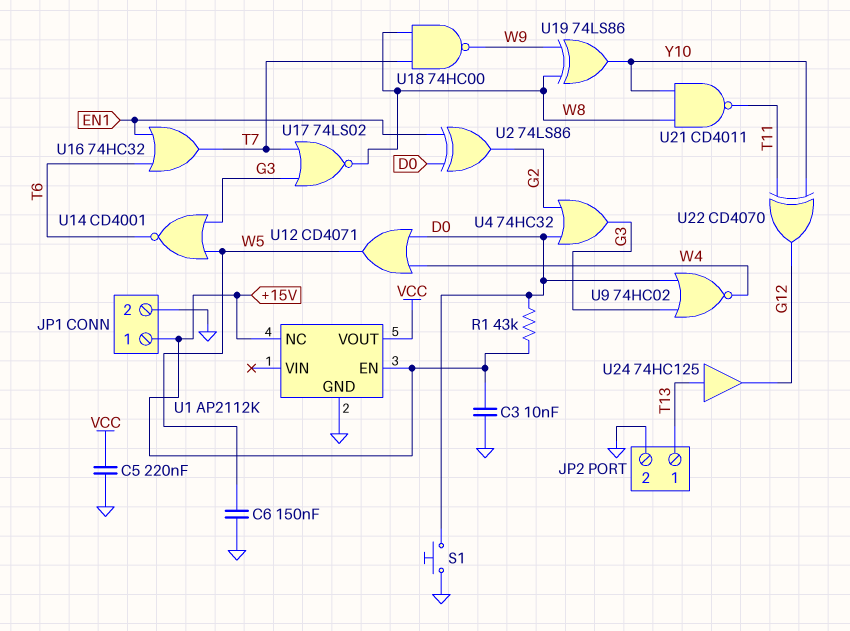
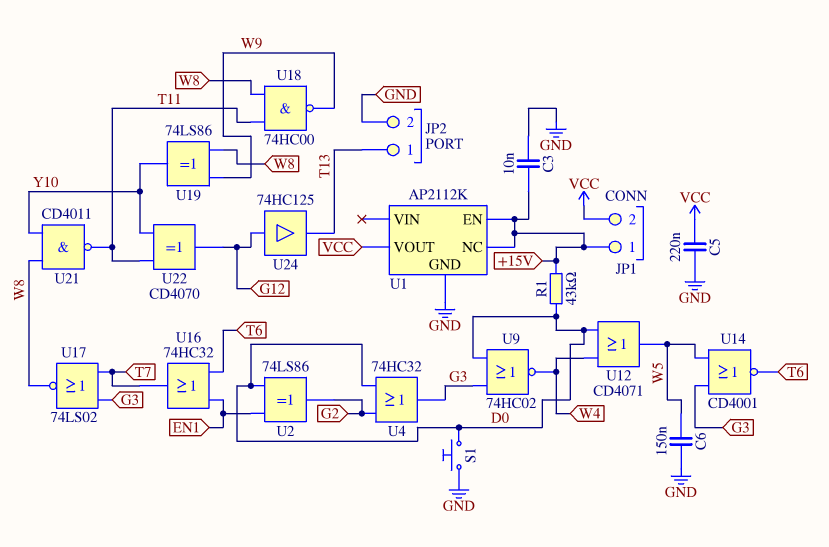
JP1 pin 2: GND -> VCC
U18: NAND 74HC00 (in T7, in W8, out W9) -> NAND 74HC00 (in T11, in W8, out W9)
U24: buffer 74HC125 (in T13, out G12) -> buffer 74HC125 (in G12, out T13)

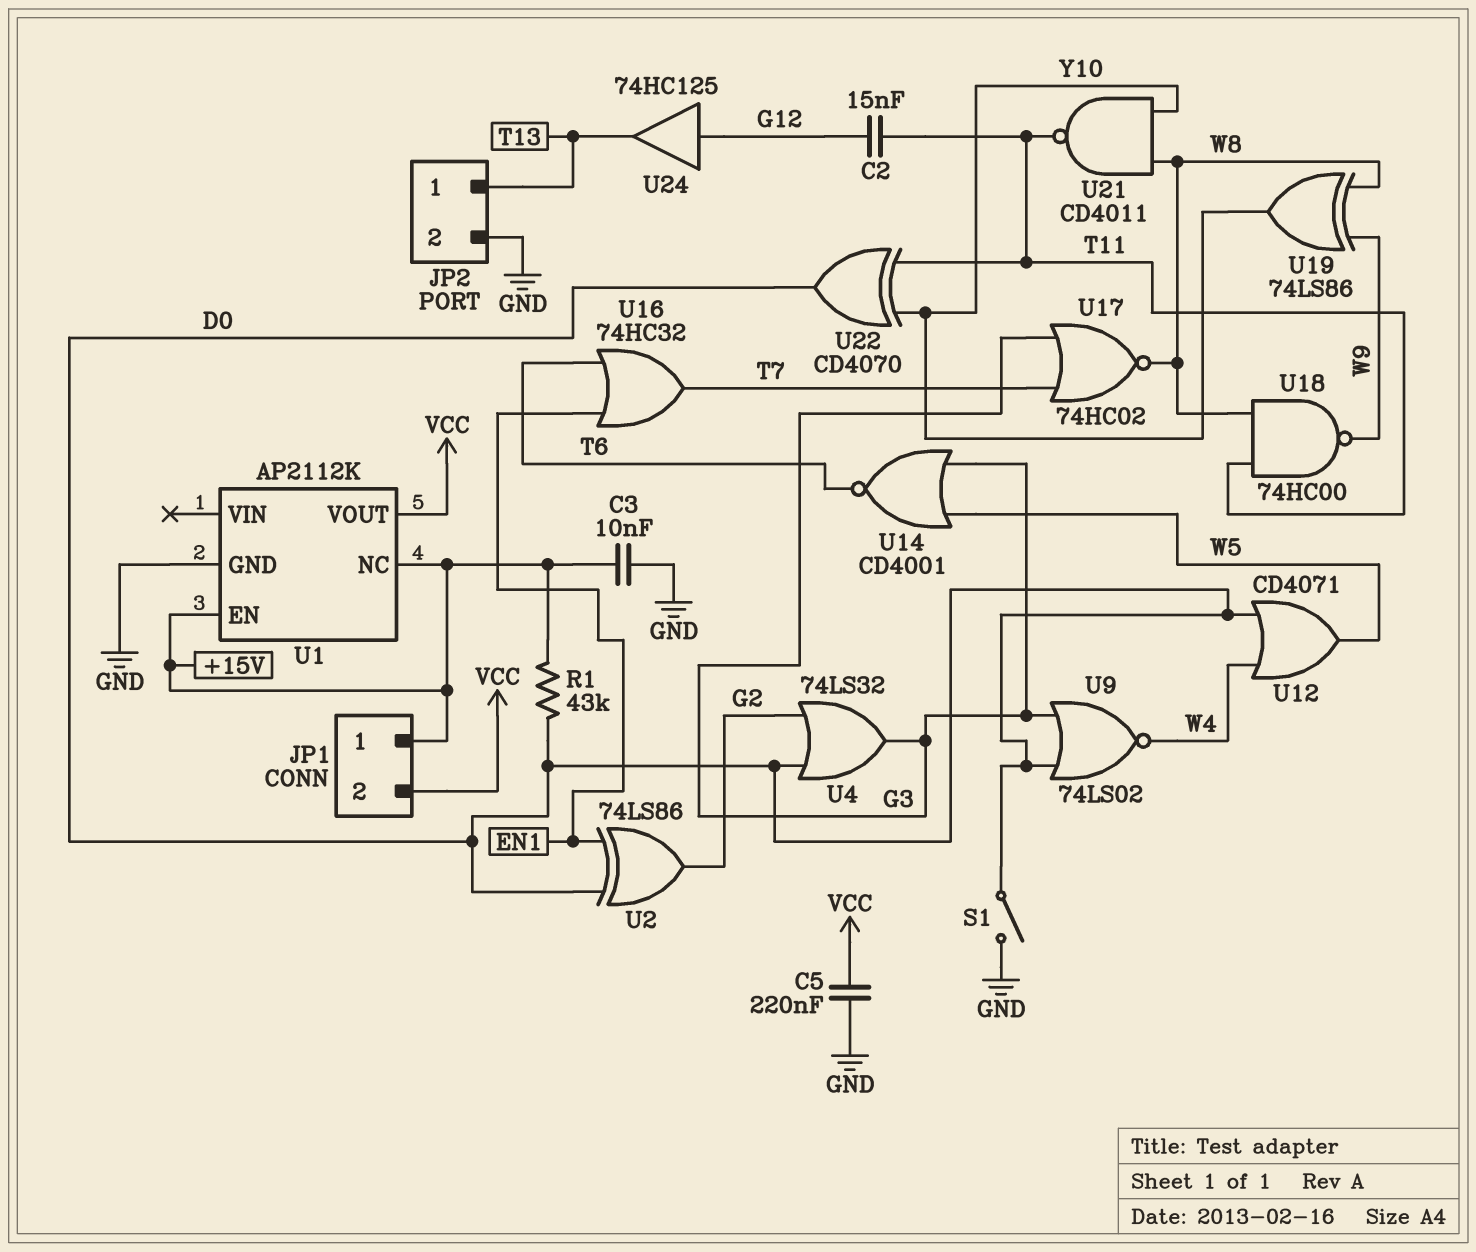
C2: none -> 15nF (G12, T11)
C6: 150nF (GND, W5) -> none
S1: button (D0, GND) -> switch (D0, GND)
U4: OR 74HC32 (in D0, in G2, out G3) -> OR 74LS32 (in D0, in G2, out G3)
U9: NOR 74HC02 (in D0, in G3, out W4) -> NOR 74LS02 (in D0, in G3, out W4)
U17: NOR 74LS02 (in G3, in T7, out W8) -> NOR 74HC02 (in G3, in T7, out W8)
U22: XOR CD4070 (in T11, in Y10, out G12) -> XOR CD4070 (in T11, in Y10, out D0)

